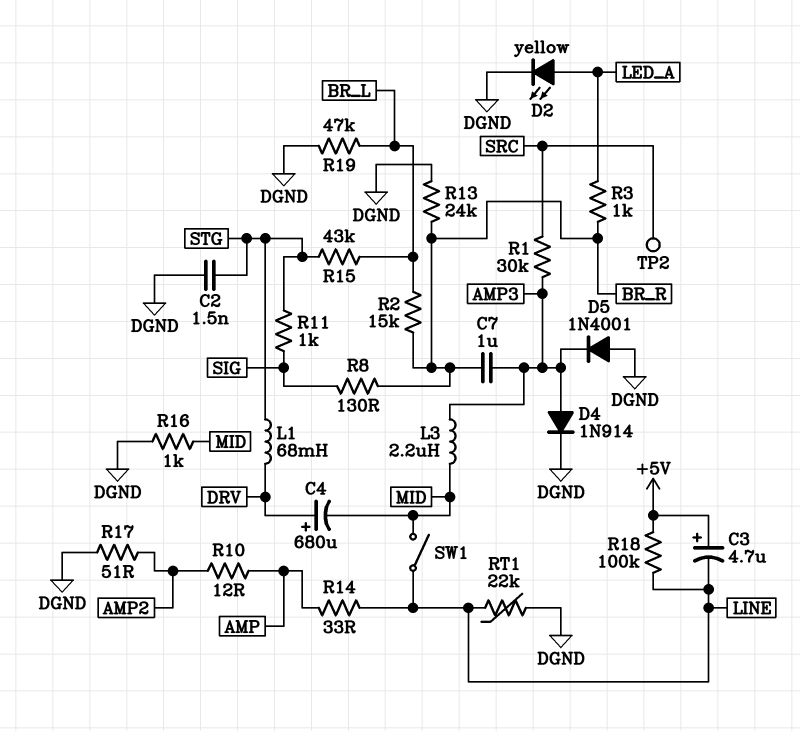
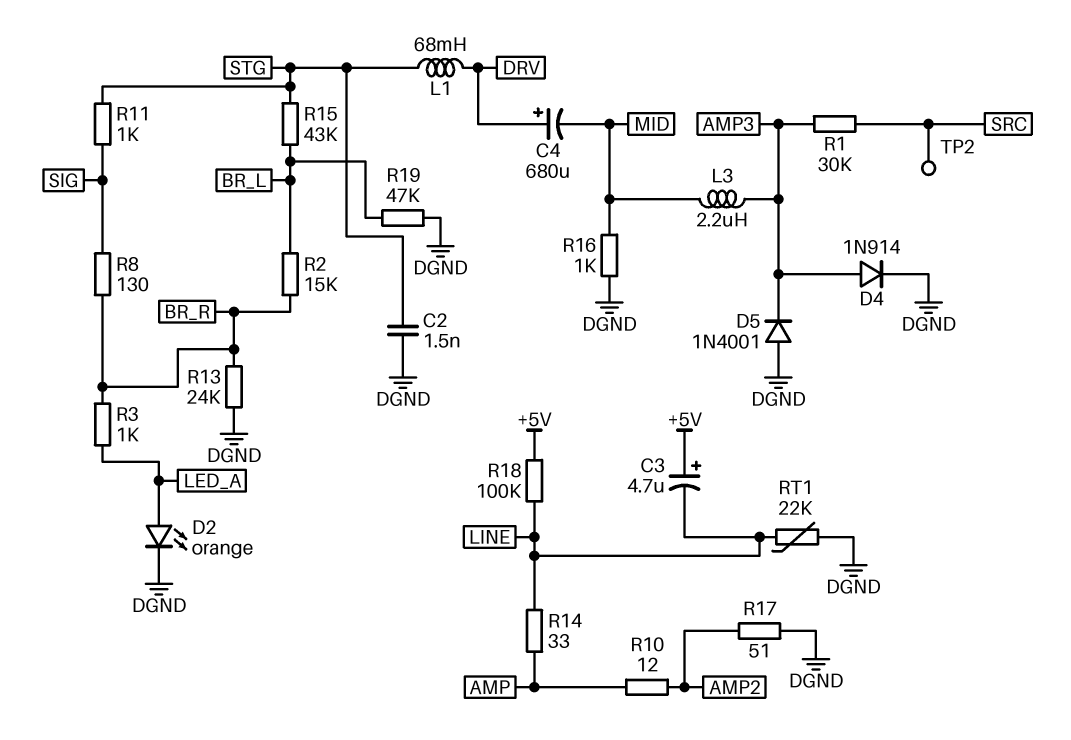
C7: 1uF (AMP3, BR_R) -> none
D2: LED yellow (A LED_A, K DGND) -> LED orange (A LED_A, K DGND)
SW1: switch (LINE, MID) -> none

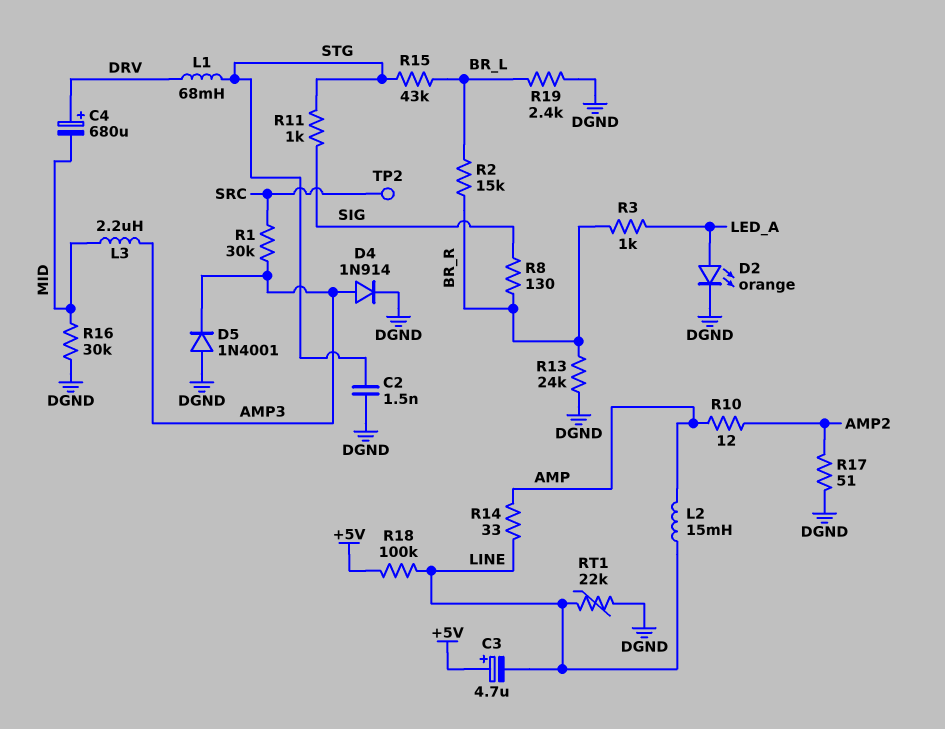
L2: none -> 15mH (AMP, LINE)
R16: 1k (DGND, MID) -> 30k (DGND, MID)
R19: 47k (BR_L, DGND) -> 2.4k (BR_L, DGND)

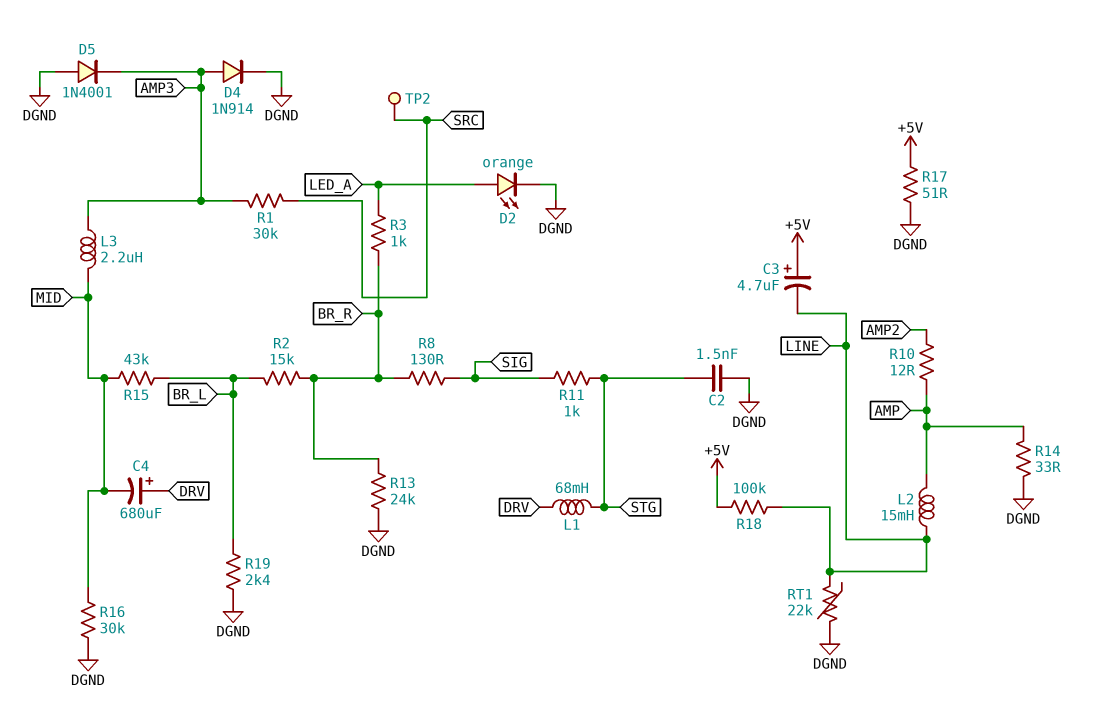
R14: 33 (AMP, LINE) -> 33 (AMP, DGND)
R15: 43k (BR_L, STG) -> 43k (BR_L, MID)
R17: 51 (AMP2, DGND) -> 51 (+5V, DGND)

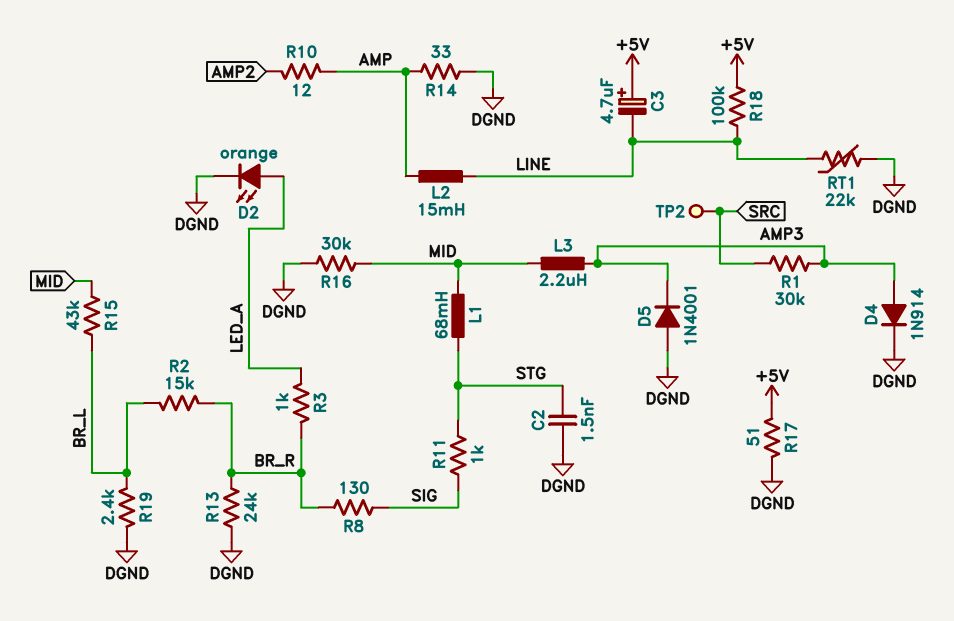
C4: 680uF (plus DRV, minus MID) -> none
L1: 68mH (DRV, STG) -> 68mH (MID, STG)

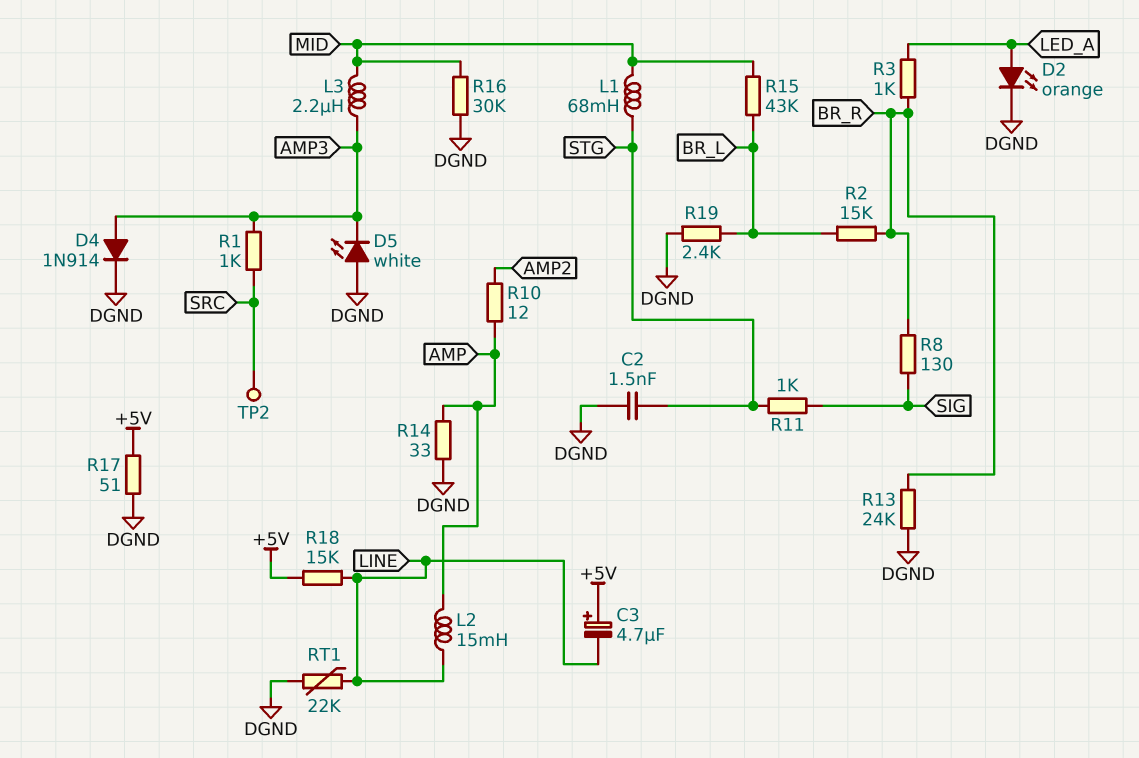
D5: diode 1N4001 (A DGND, K AMP3) -> LED white (A DGND, K AMP3)
R1: 30k (AMP3, SRC) -> 1k (AMP3, SRC)
R18: 100k (+5V, LINE) -> 15k (+5V, LINE)

